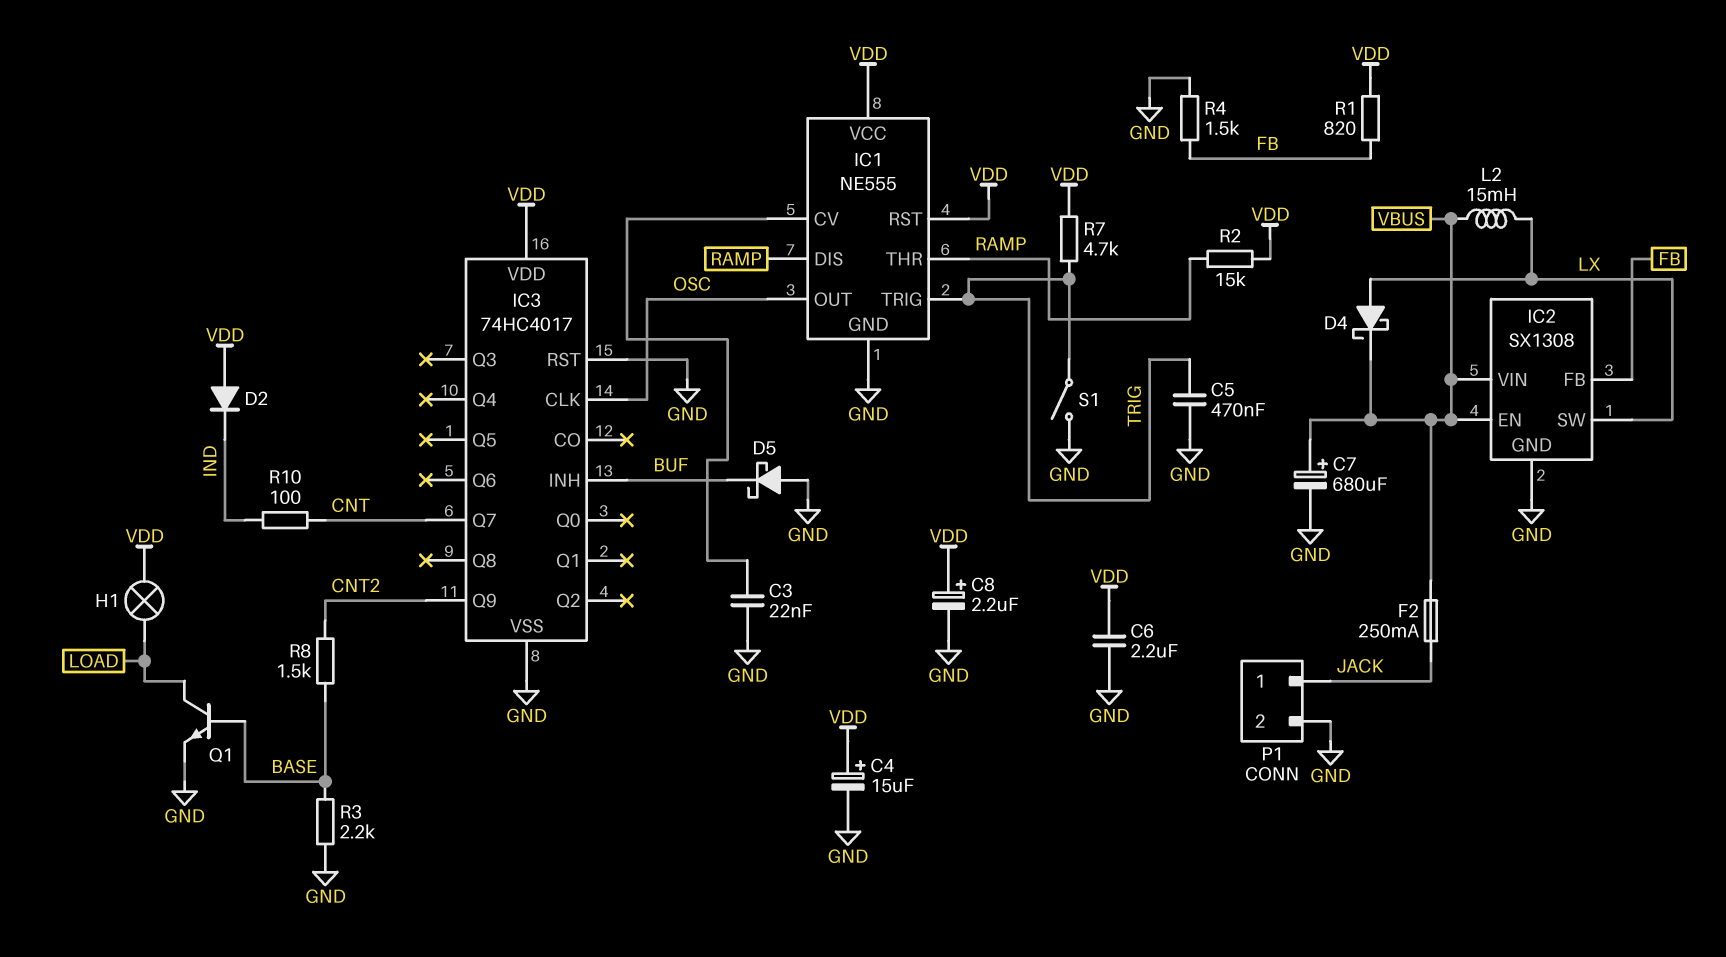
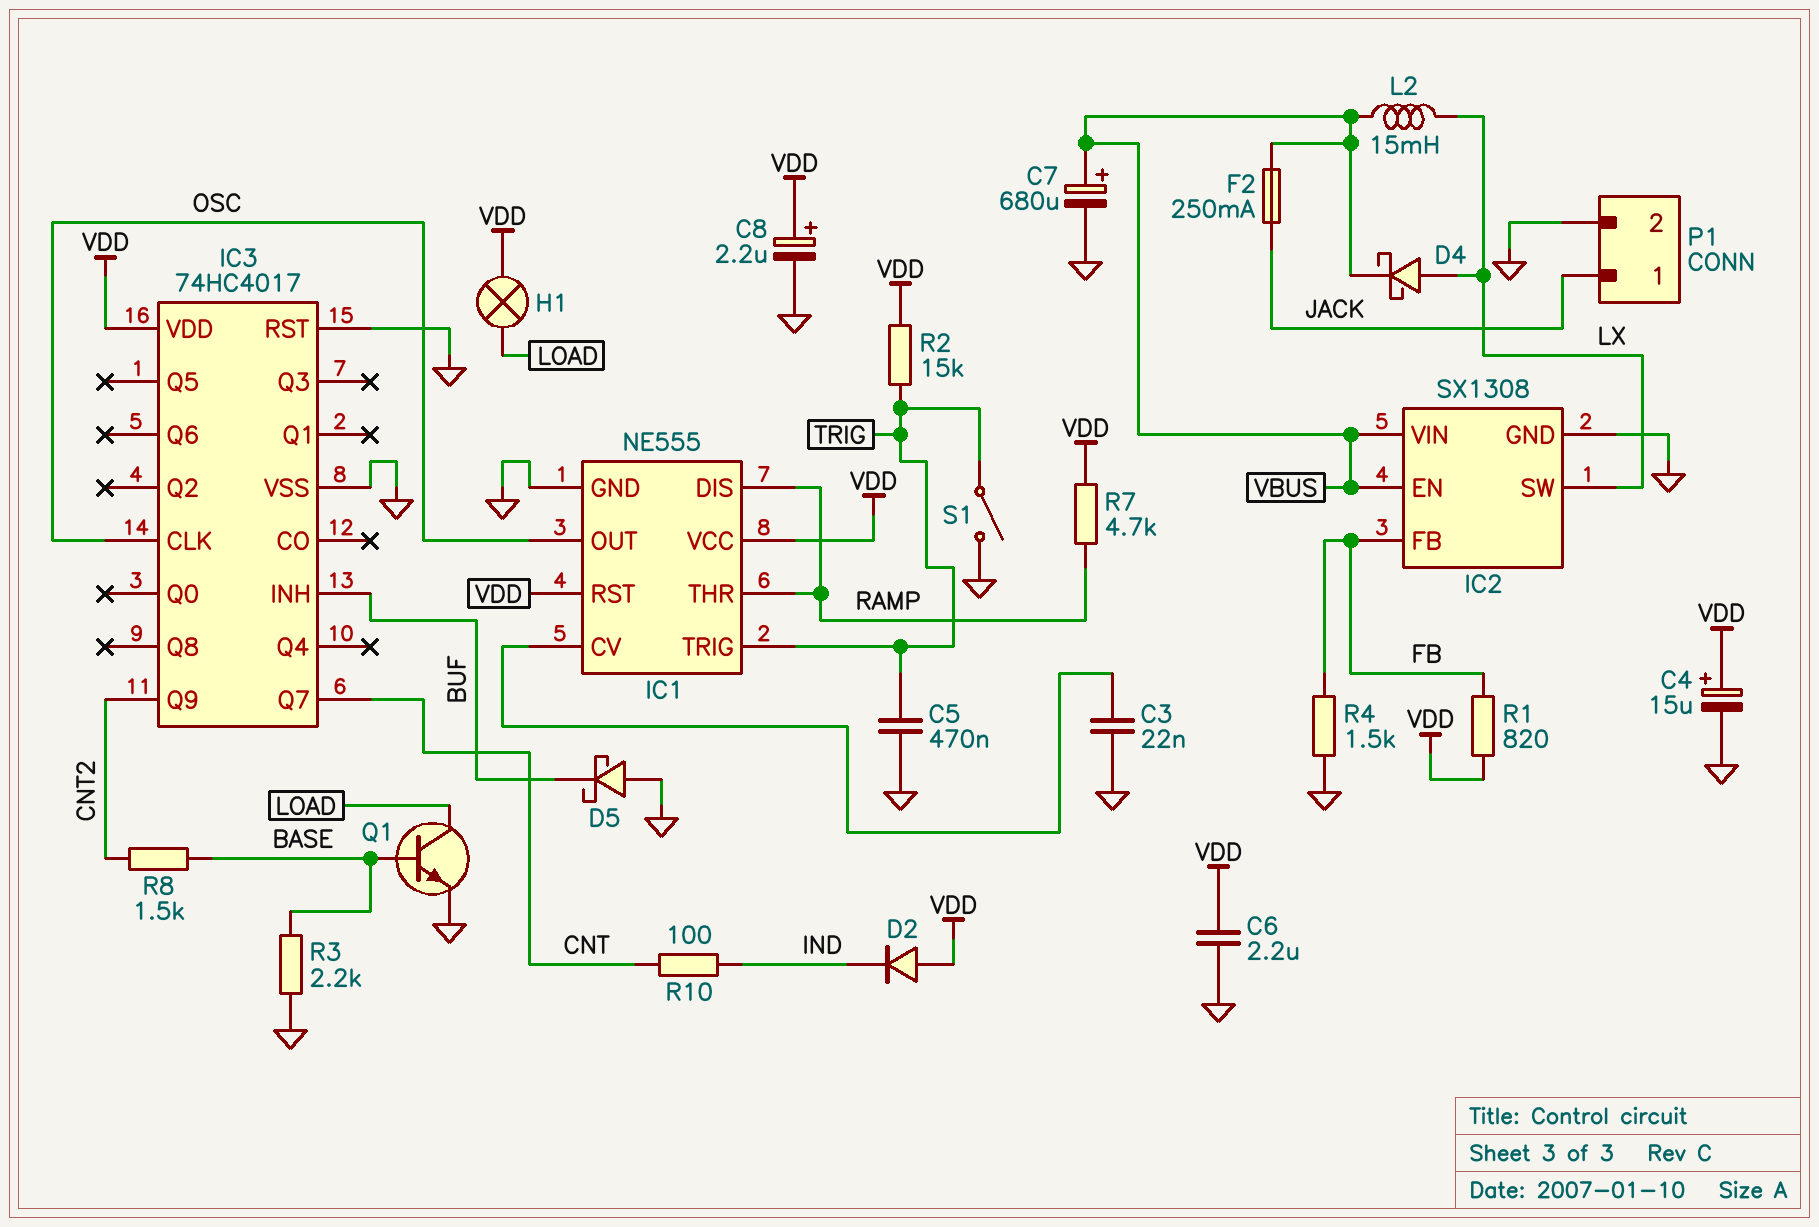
R2: 15k (RAMP, VDD) -> 15k (TRIG, VDD)
R7: 4.7k (TRIG, VDD) -> 4.7k (RAMP, VDD)

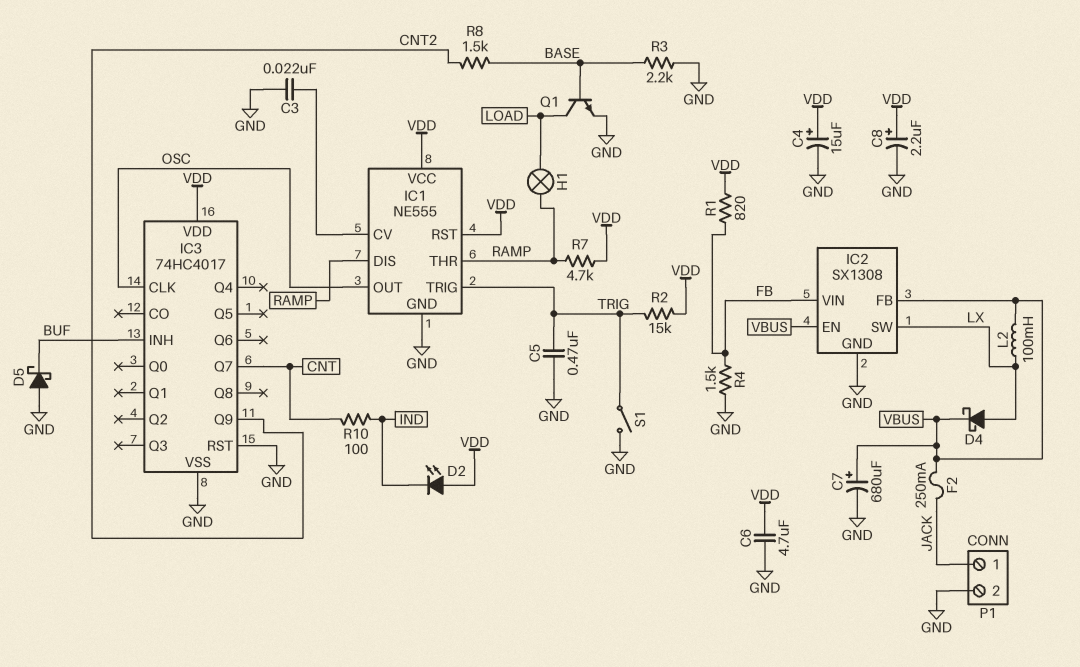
C6: 2.2uF (GND, VDD) -> 4.7uF (GND, VDD)
D2: diode (A VDD, K IND) -> LED (A VDD, K IND)
H1: lamp (LOAD, VDD) -> lamp (LOAD, RAMP)
IC2 pin FB: FB -> VBUS
IC2 pin VIN: VBUS -> FB
L2: 15mH (LX, VBUS) -> 100mH (LX, VBUS)

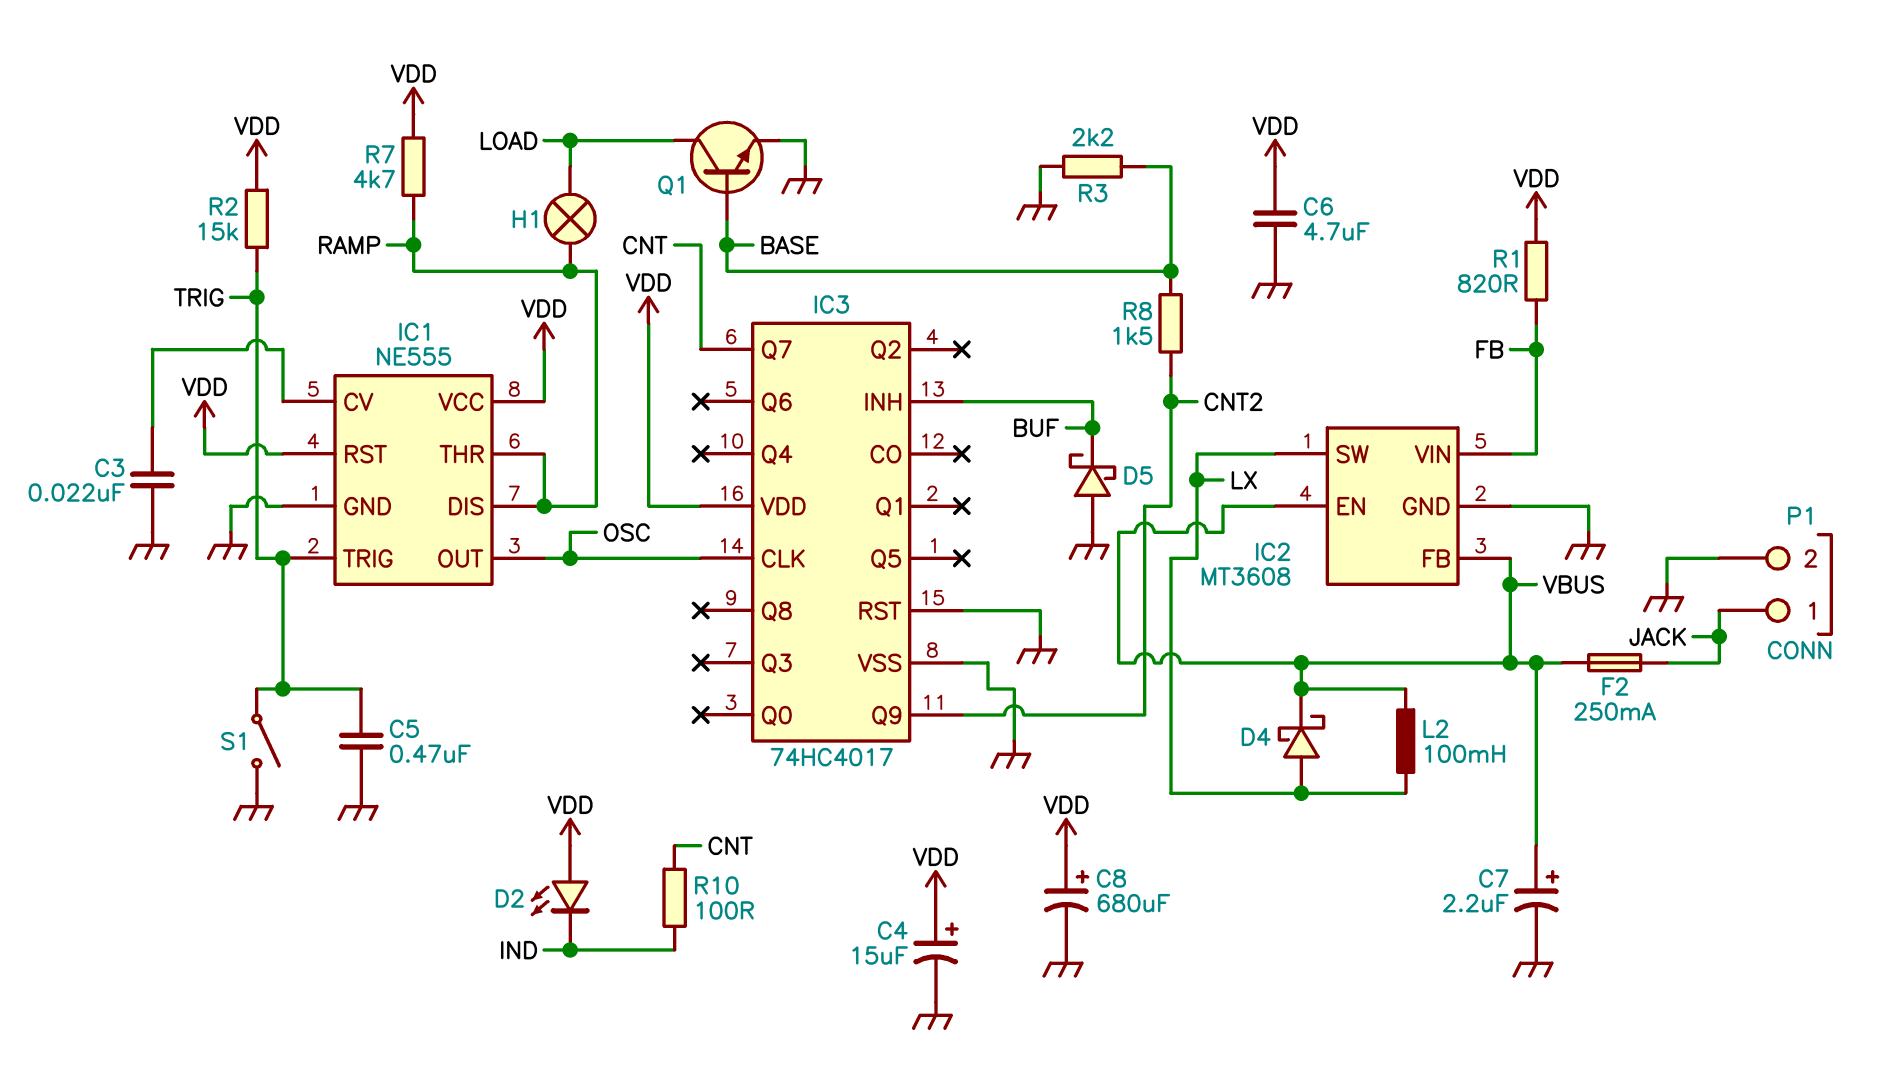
C7: 680uF (plus VBUS, minus GND) -> 2.2uF (plus VBUS, minus GND)
C8: 2.2uF (plus VDD, minus GND) -> 680uF (plus VDD, minus GND)
IC2: SX1308 -> MT3608
R4: 1.5k (FB, GND) -> none

